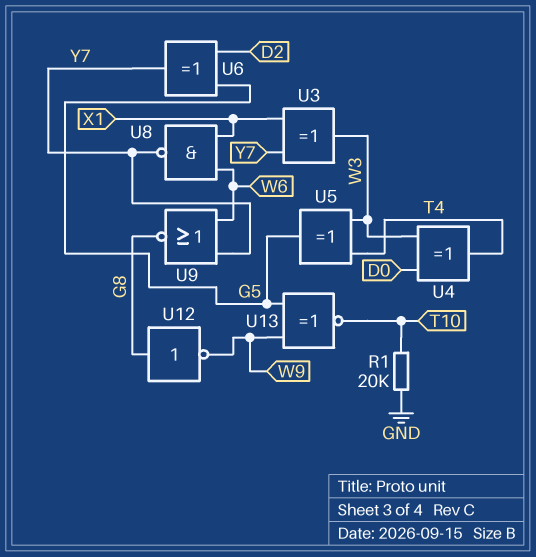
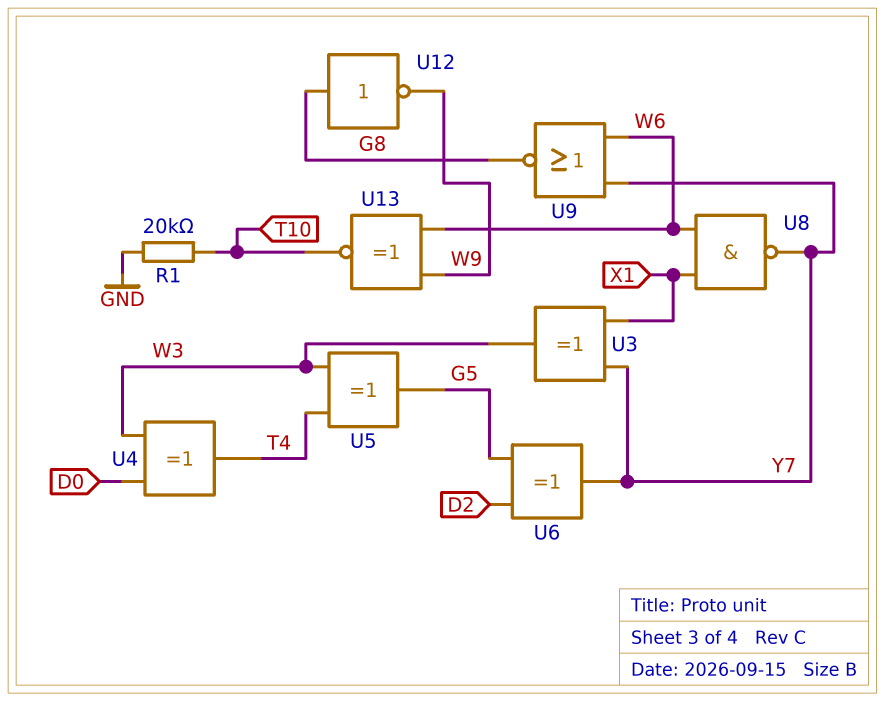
U13: XNOR (in G5, in W9, out T10) -> XNOR (in W6, in W9, out T10)

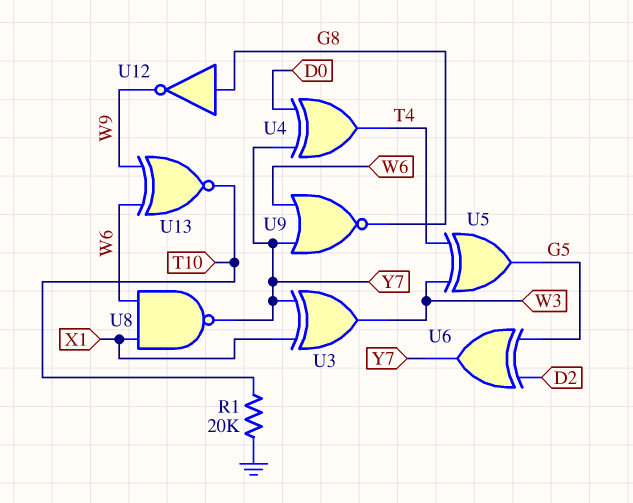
U4: XOR (in D0, in W3, out T4) -> XOR (in D0, in Y7, out T4)

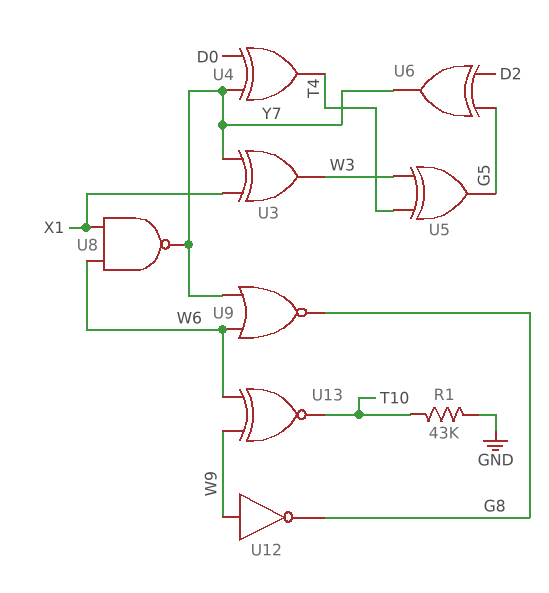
R1: 20k (GND, T10) -> 43k (GND, T10)
U12: NOT (in G8, out W9) -> NOT (in W9, out G8)

